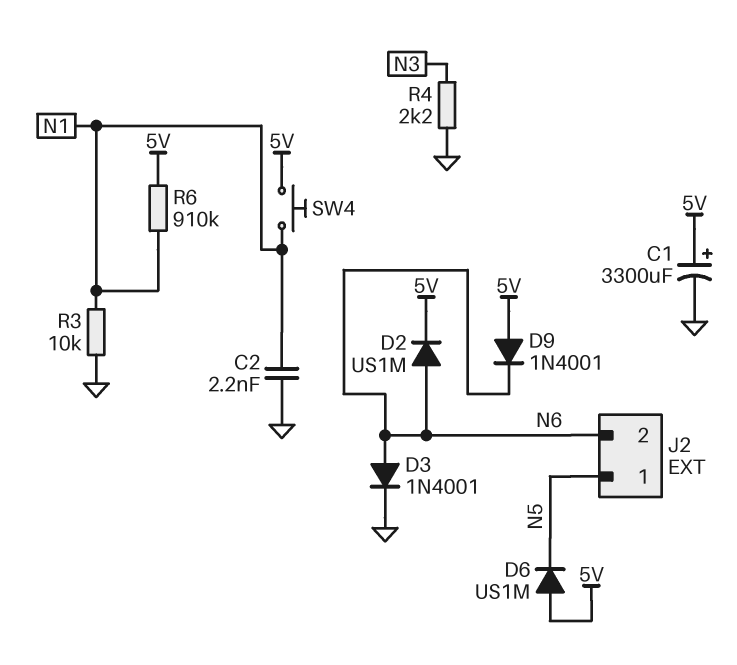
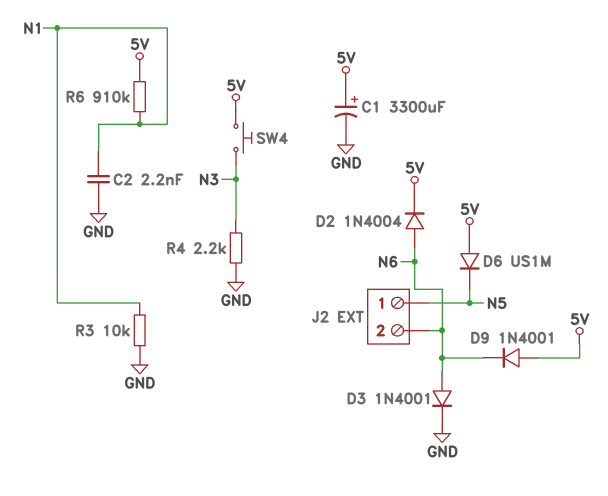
D2: diode US1M (A N6, K 5V) -> diode 1N4004 (A N6, K 5V)
SW4: button (5V, N1) -> button (5V, N3)

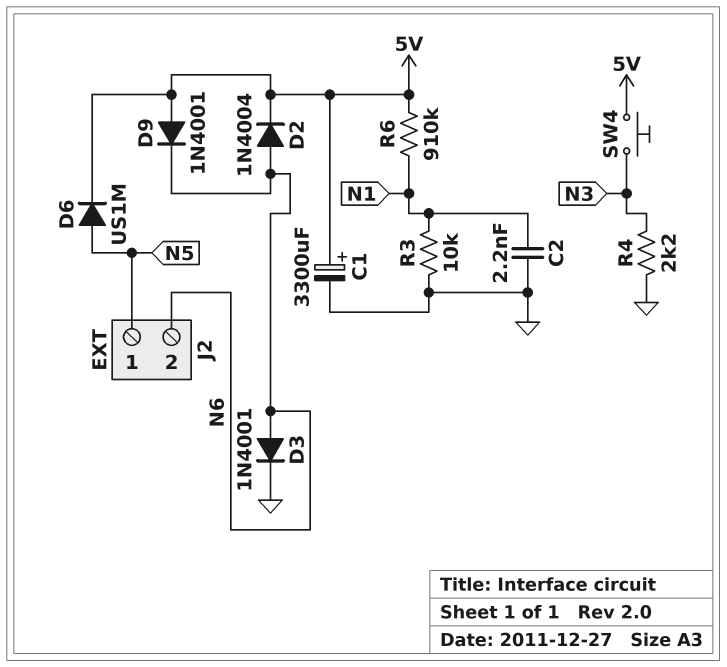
D6: diode US1M (A 5V, K N5) -> diode US1M (A N5, K 5V)

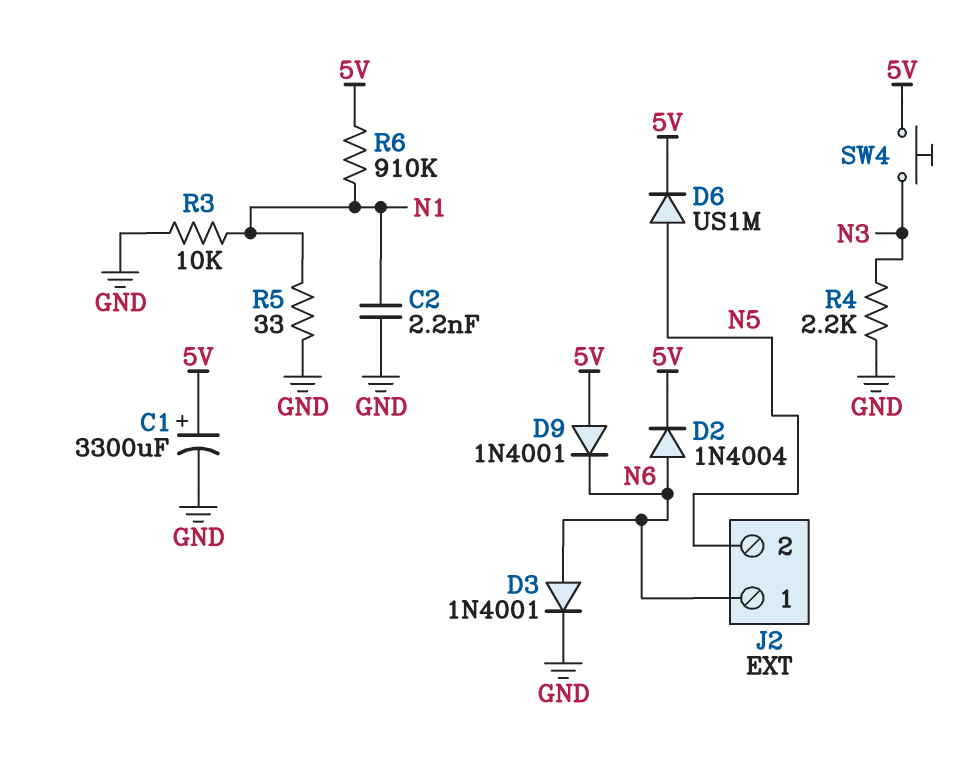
J2 pin 1: N5 -> N6
J2 pin 2: N6 -> N5
R5: none -> 33 (GND, N1)

